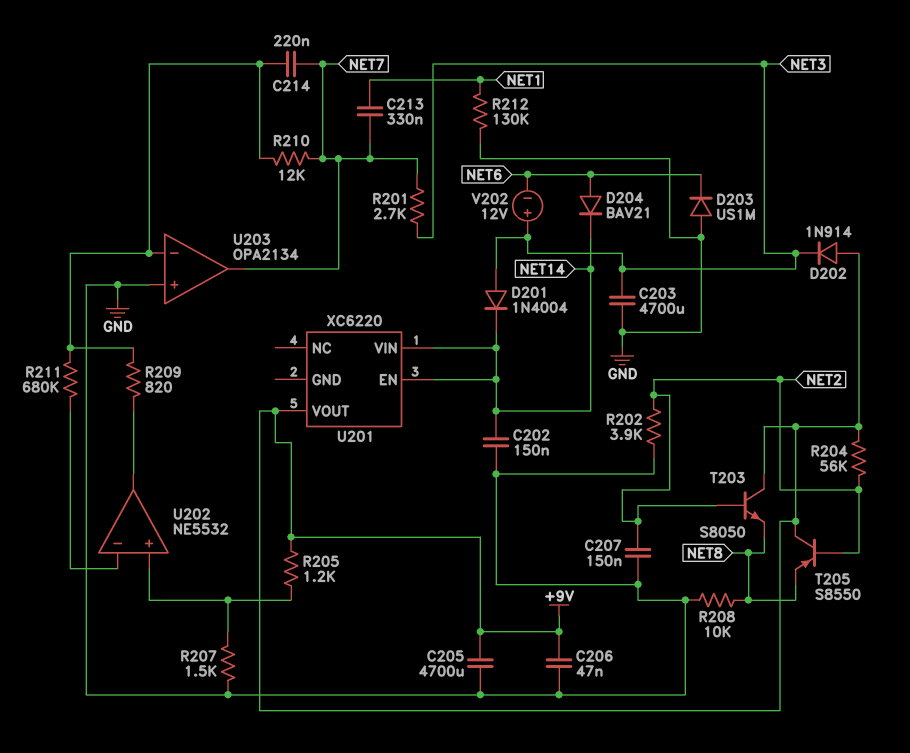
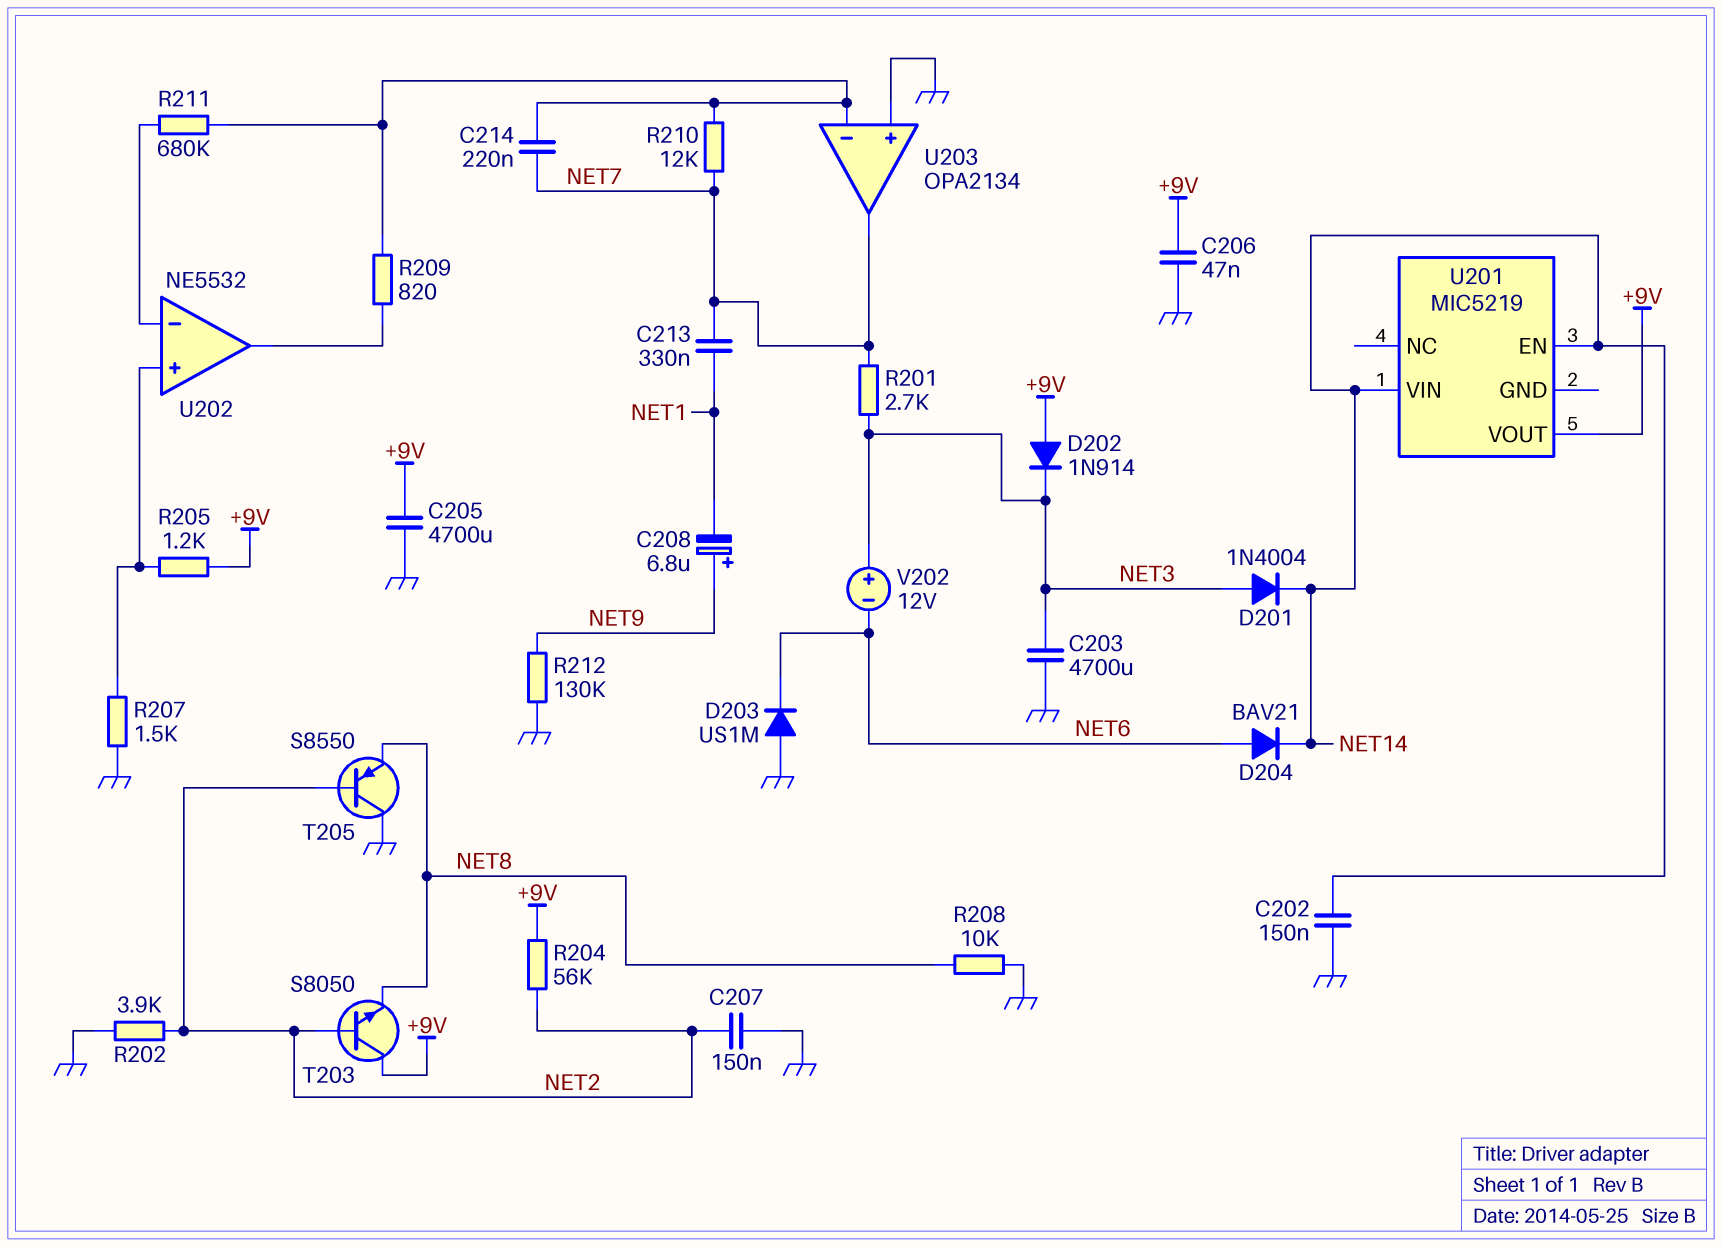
C208: none -> 6.8uF (plus NET9, minus NET1)
R212: 130k (GND, NET1) -> 130k (GND, NET9)
T205: PNP S8550 (B NET2, C +9V, E NET8) -> PNP S8550 (B NET2, C GND, E NET8)
U201: XC6220 -> MIC5219

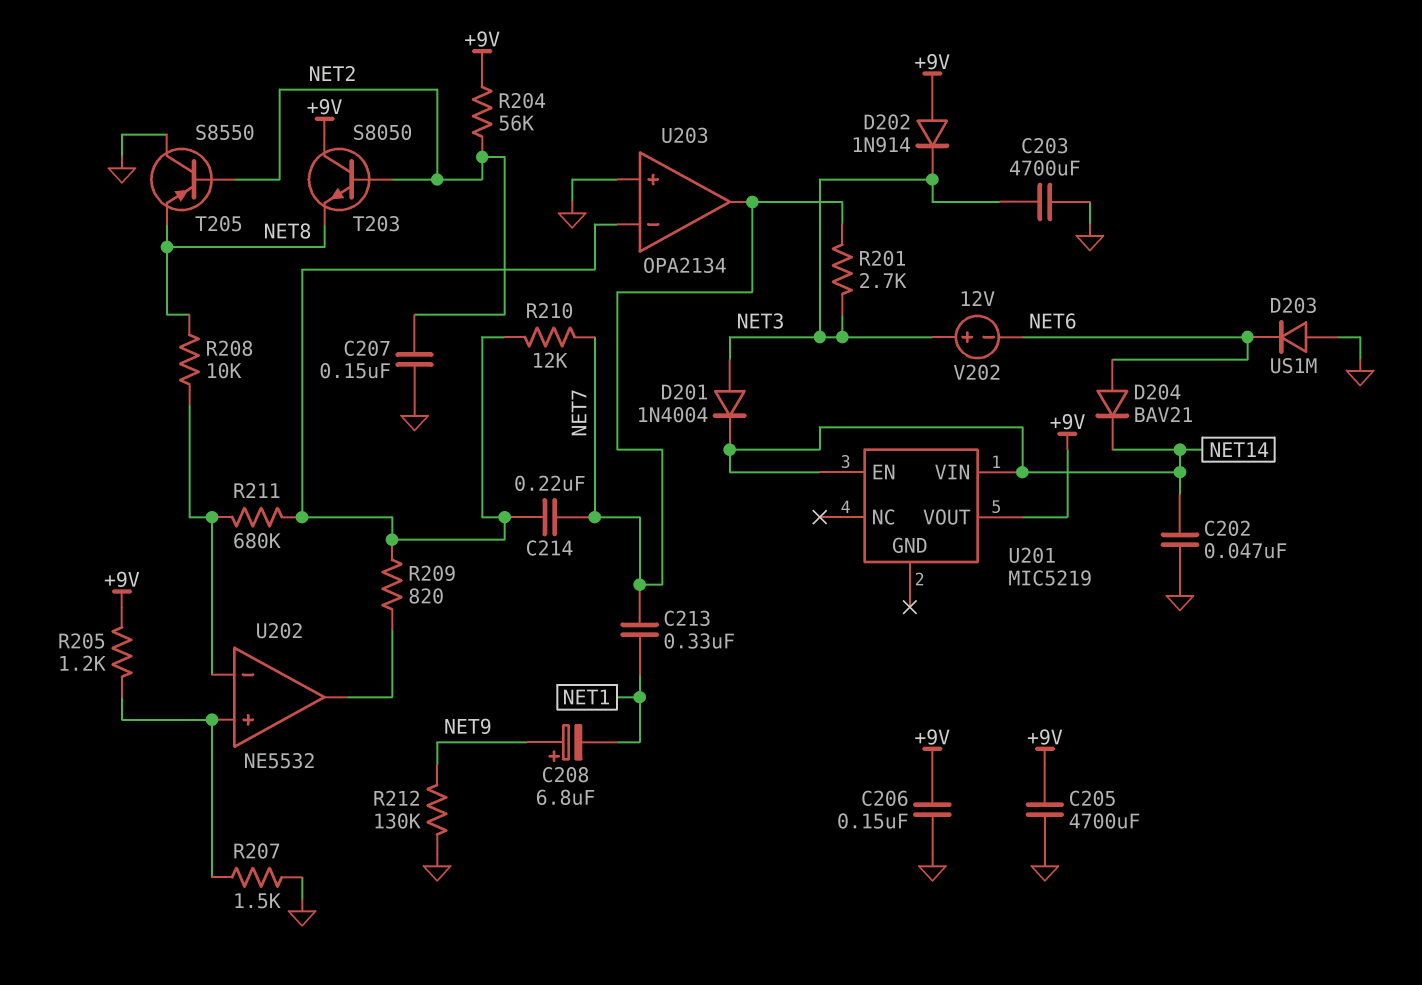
C202: 150nF (GND, NET14) -> 47nF (GND, NET14)
C206: 47nF (+9V, GND) -> 150nF (+9V, GND)
R202: 3.9k (GND, NET2) -> none
R208: 10k (GND, NET8) -> 10k (NET8, U202/in-)

